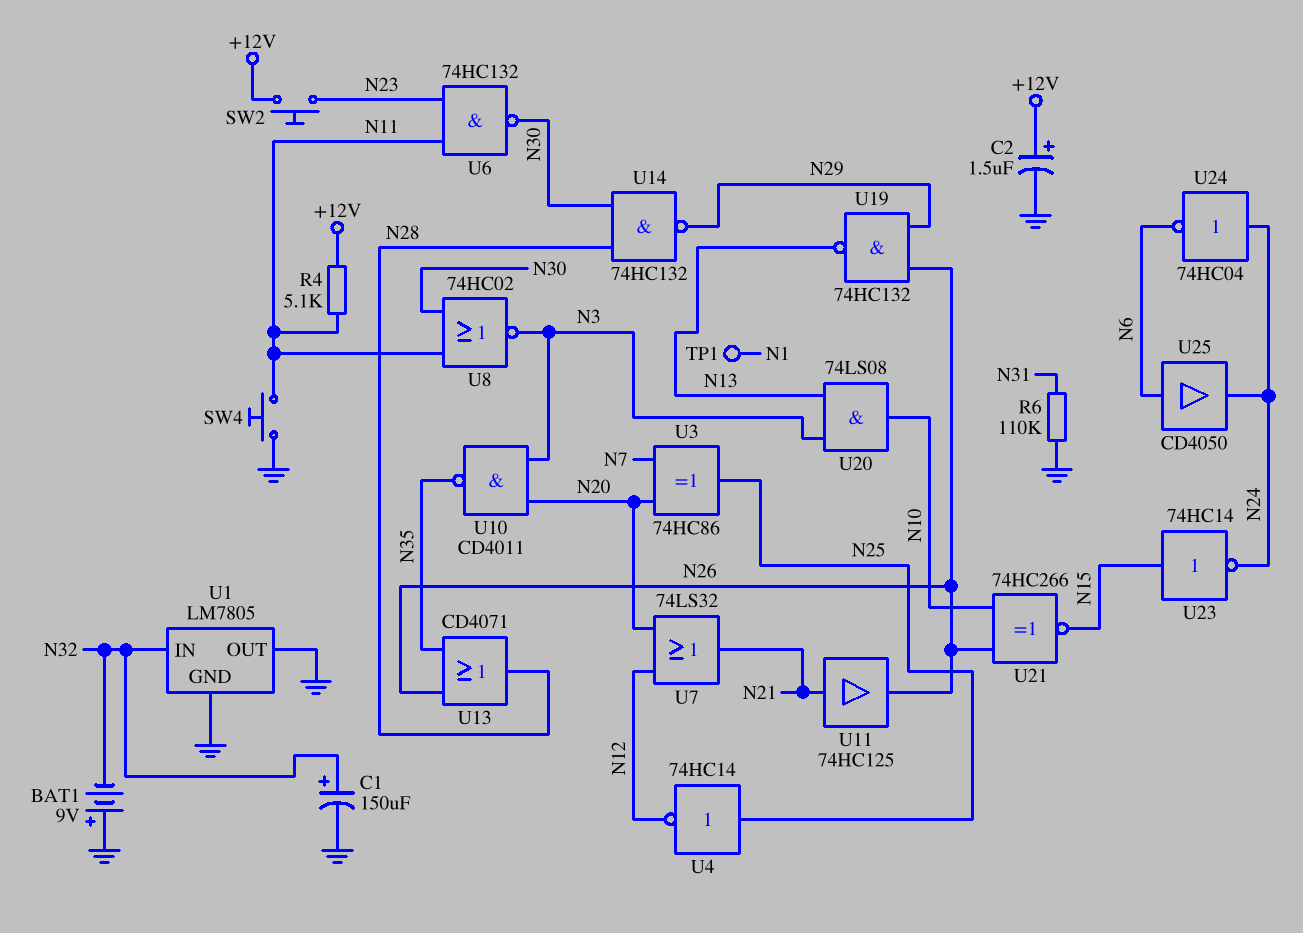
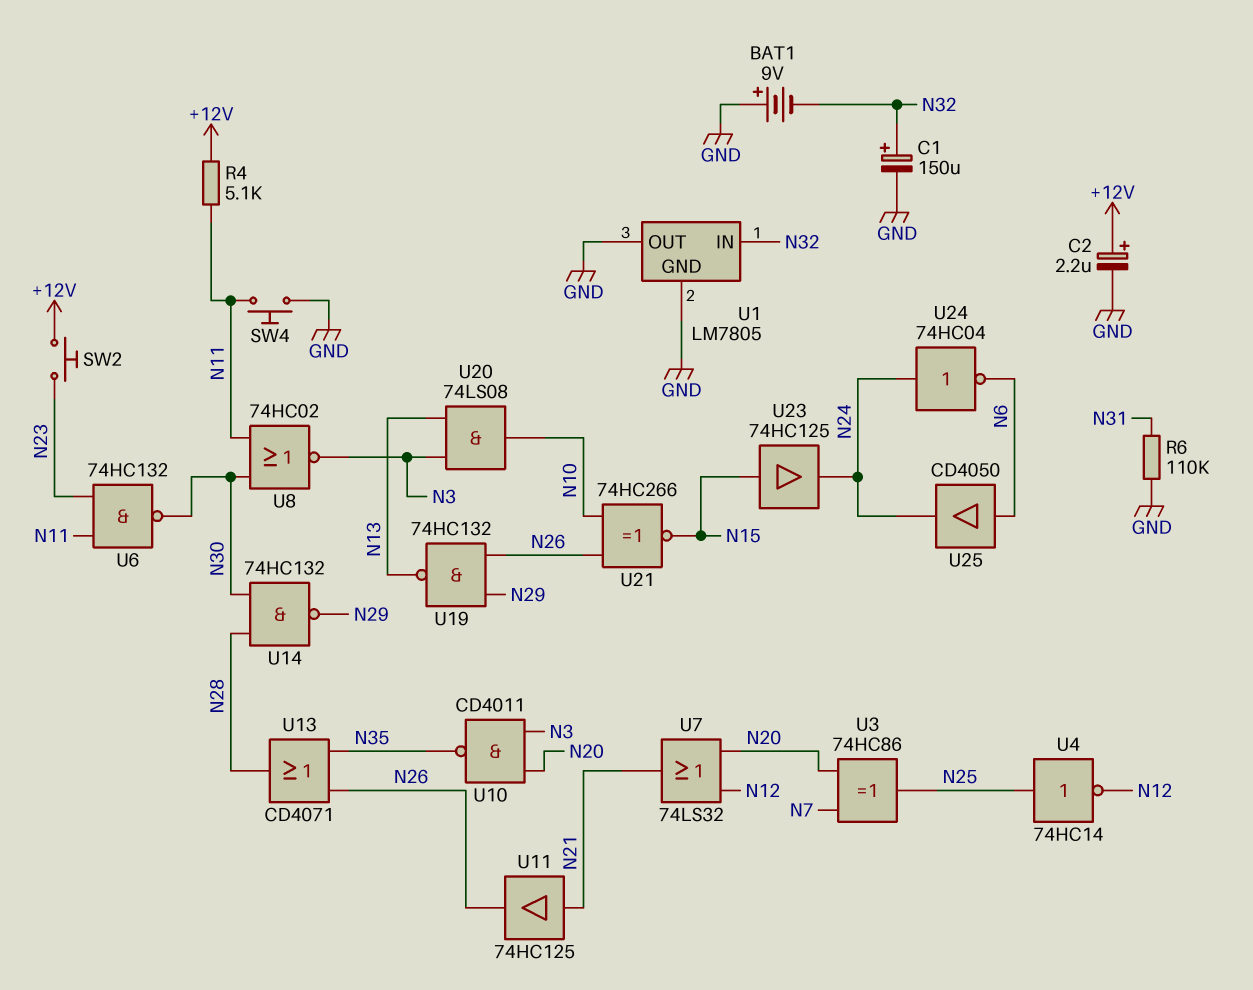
C2: 1.5uF (plus +12V, minus GND) -> 2.2uF (plus +12V, minus GND)
TP1: test point (N1) -> none
U23: NOT 74HC14 (in N15, out N24) -> buffer 74HC125 (in N15, out N24)

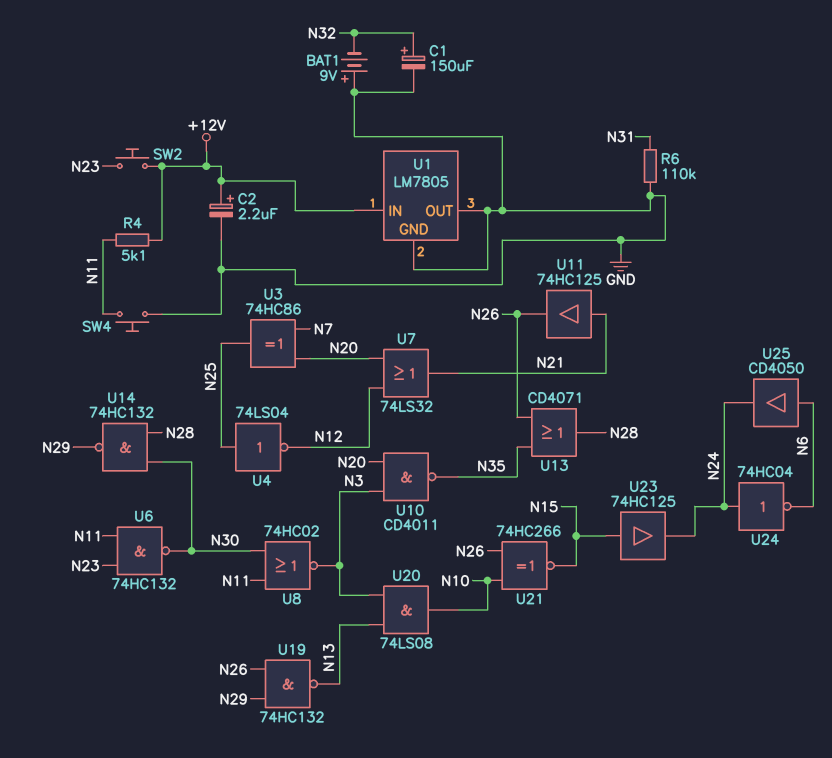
U1 pin IN: N32 -> +12V
U4: NOT 74HC14 (in N25, out N12) -> NOT 74LS04 (in N25, out N12)

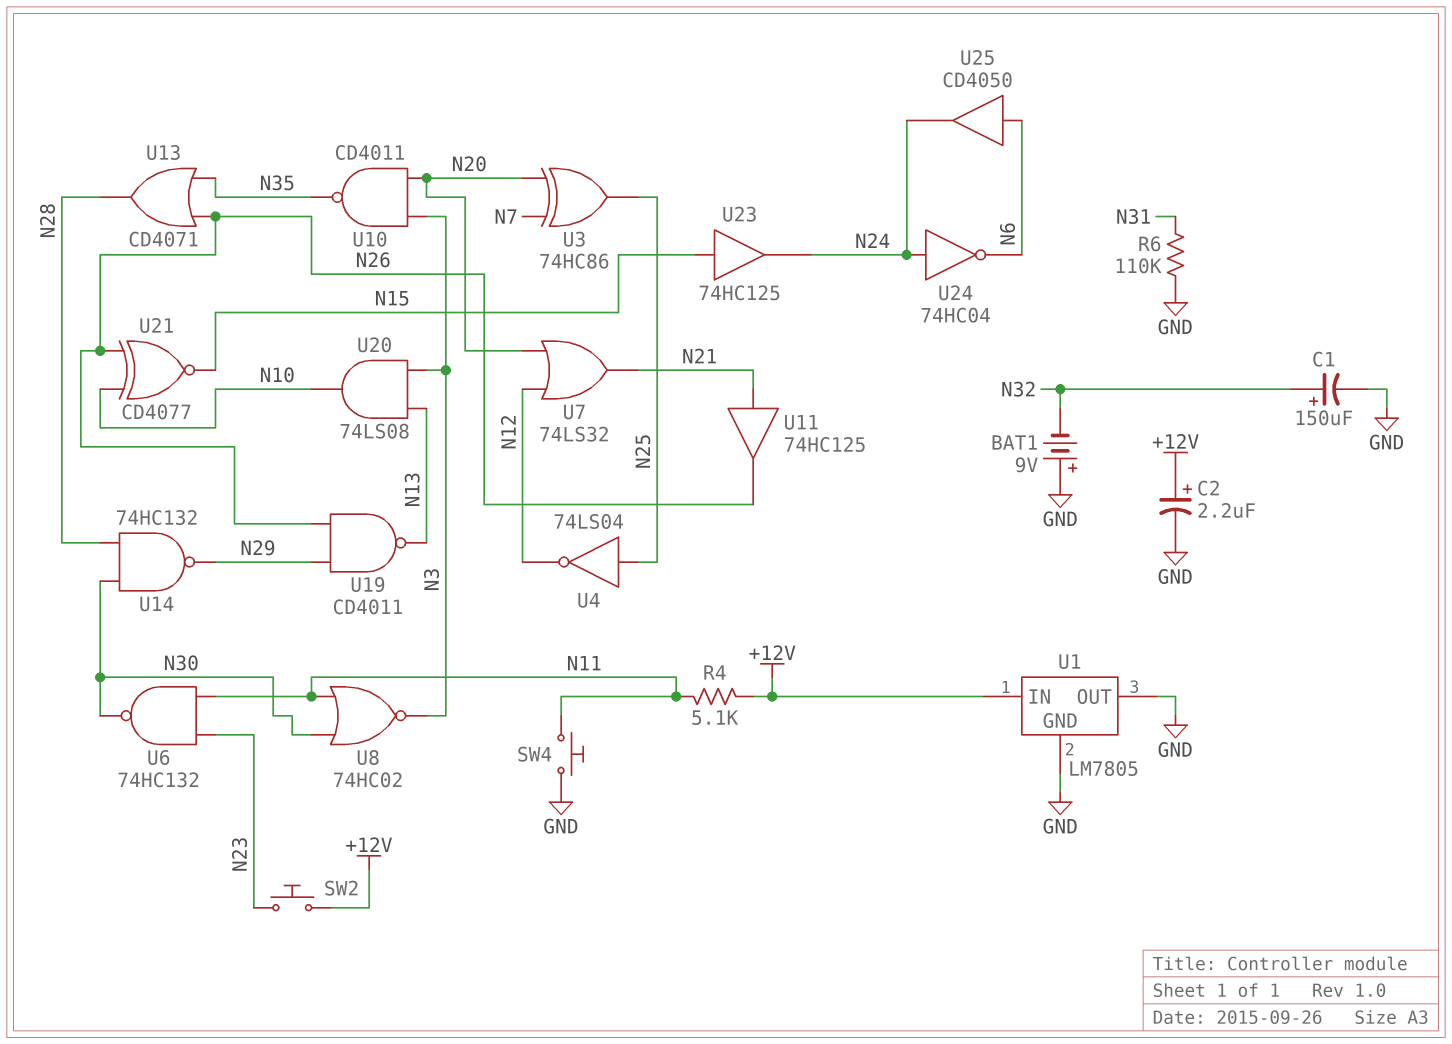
U19: NAND 74HC132 (in N26, in N29, out N13) -> NAND CD4011 (in N26, in N29, out N13)
U21: XNOR 74HC266 (in N10, in N26, out N15) -> XNOR CD4077 (in N10, in N26, out N15)

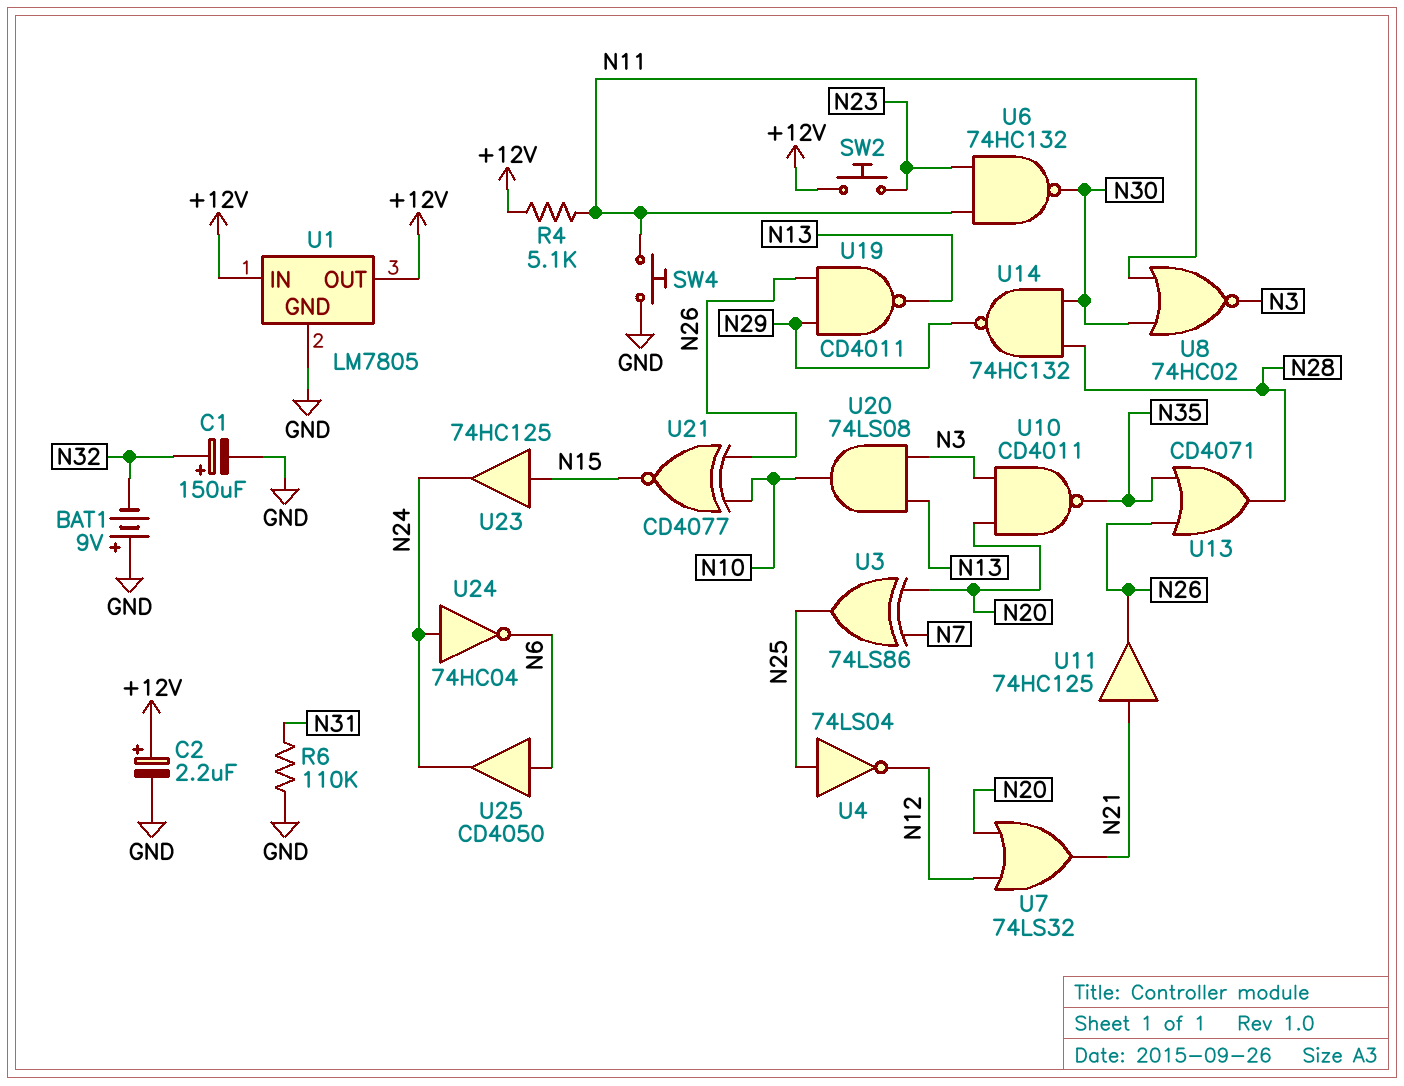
U1 pin OUT: GND -> +12V
U3: XOR 74HC86 (in N7, in N20, out N25) -> XOR 74LS86 (in N7, in N20, out N25)

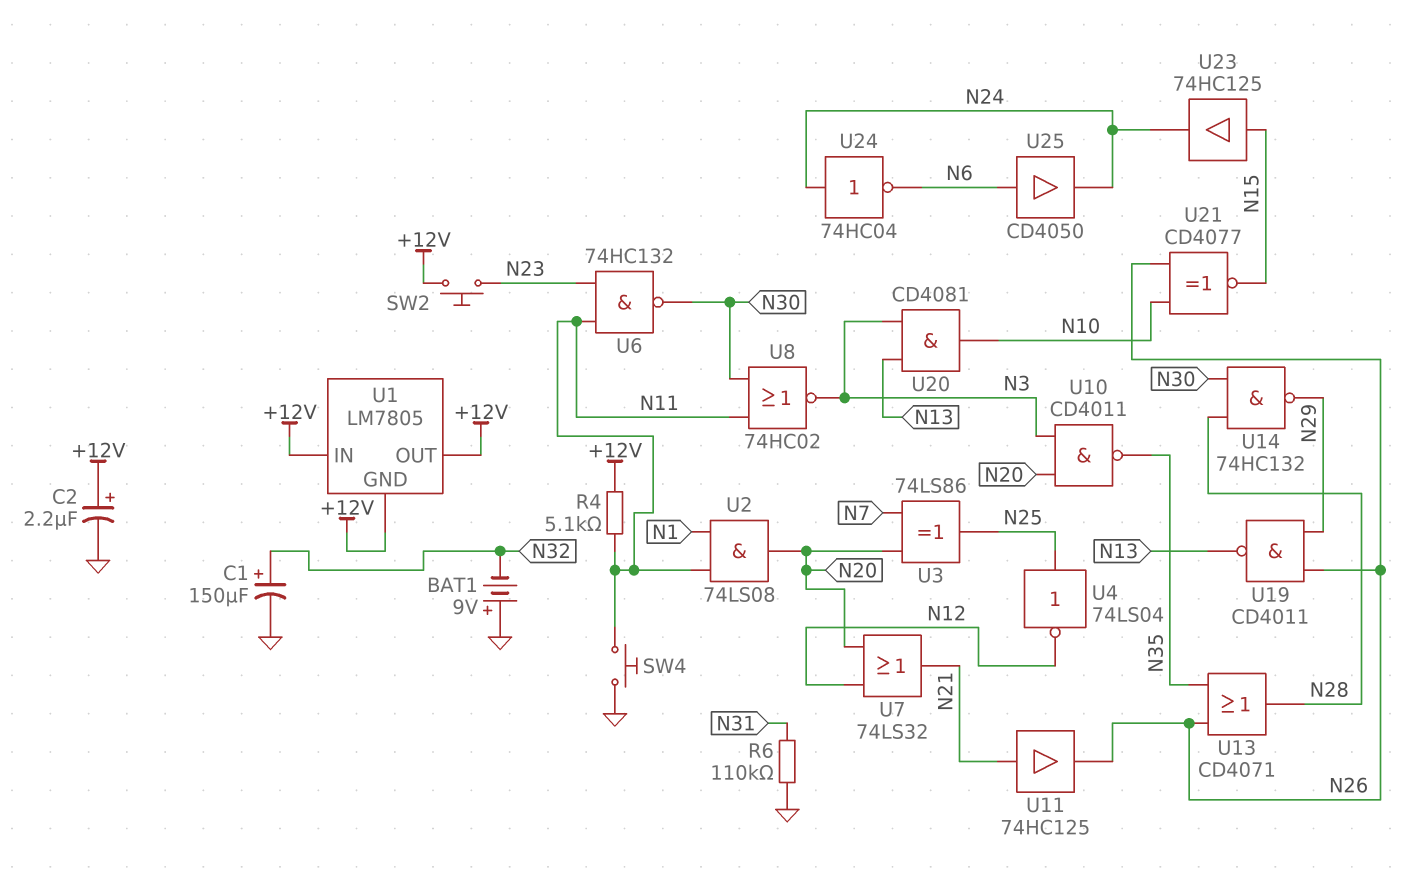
U1 pin GND: GND -> +12V
U2: none -> AND 74LS08 (in N1, in N11, out N20)
U20: AND 74LS08 (in N3, in N13, out N10) -> AND CD4081 (in N3, in N13, out N10)

